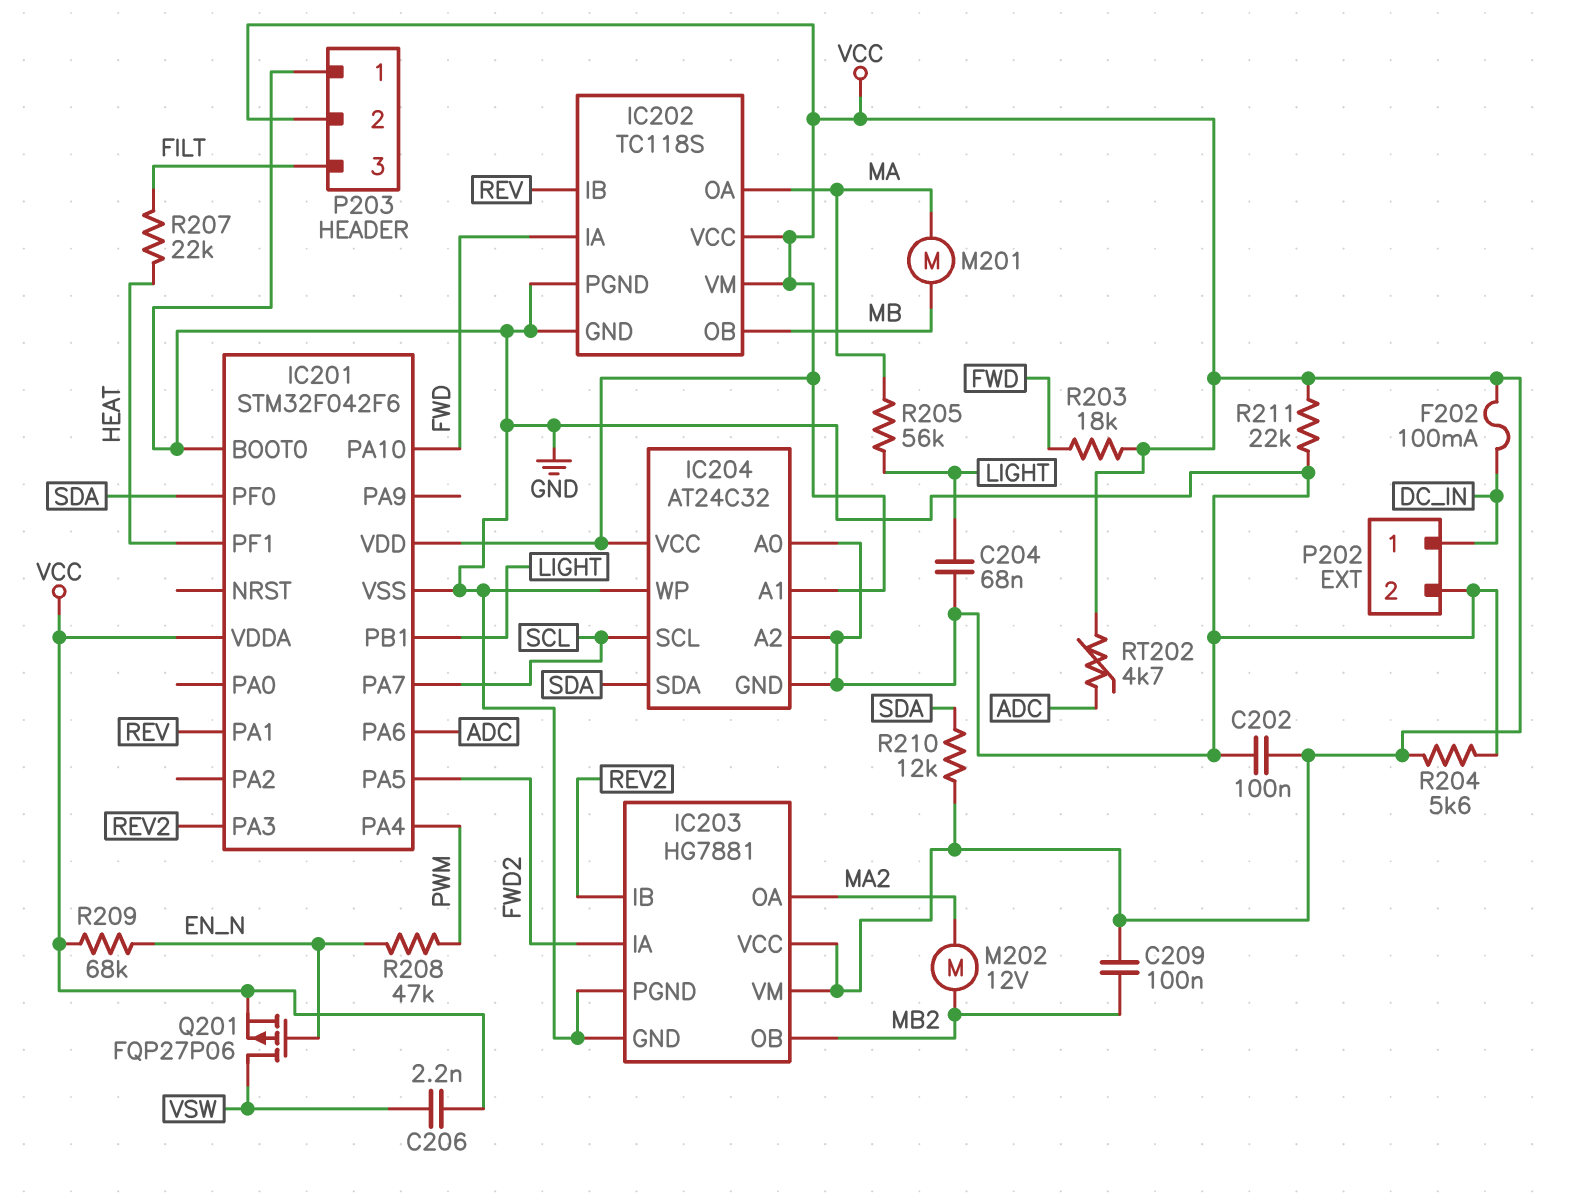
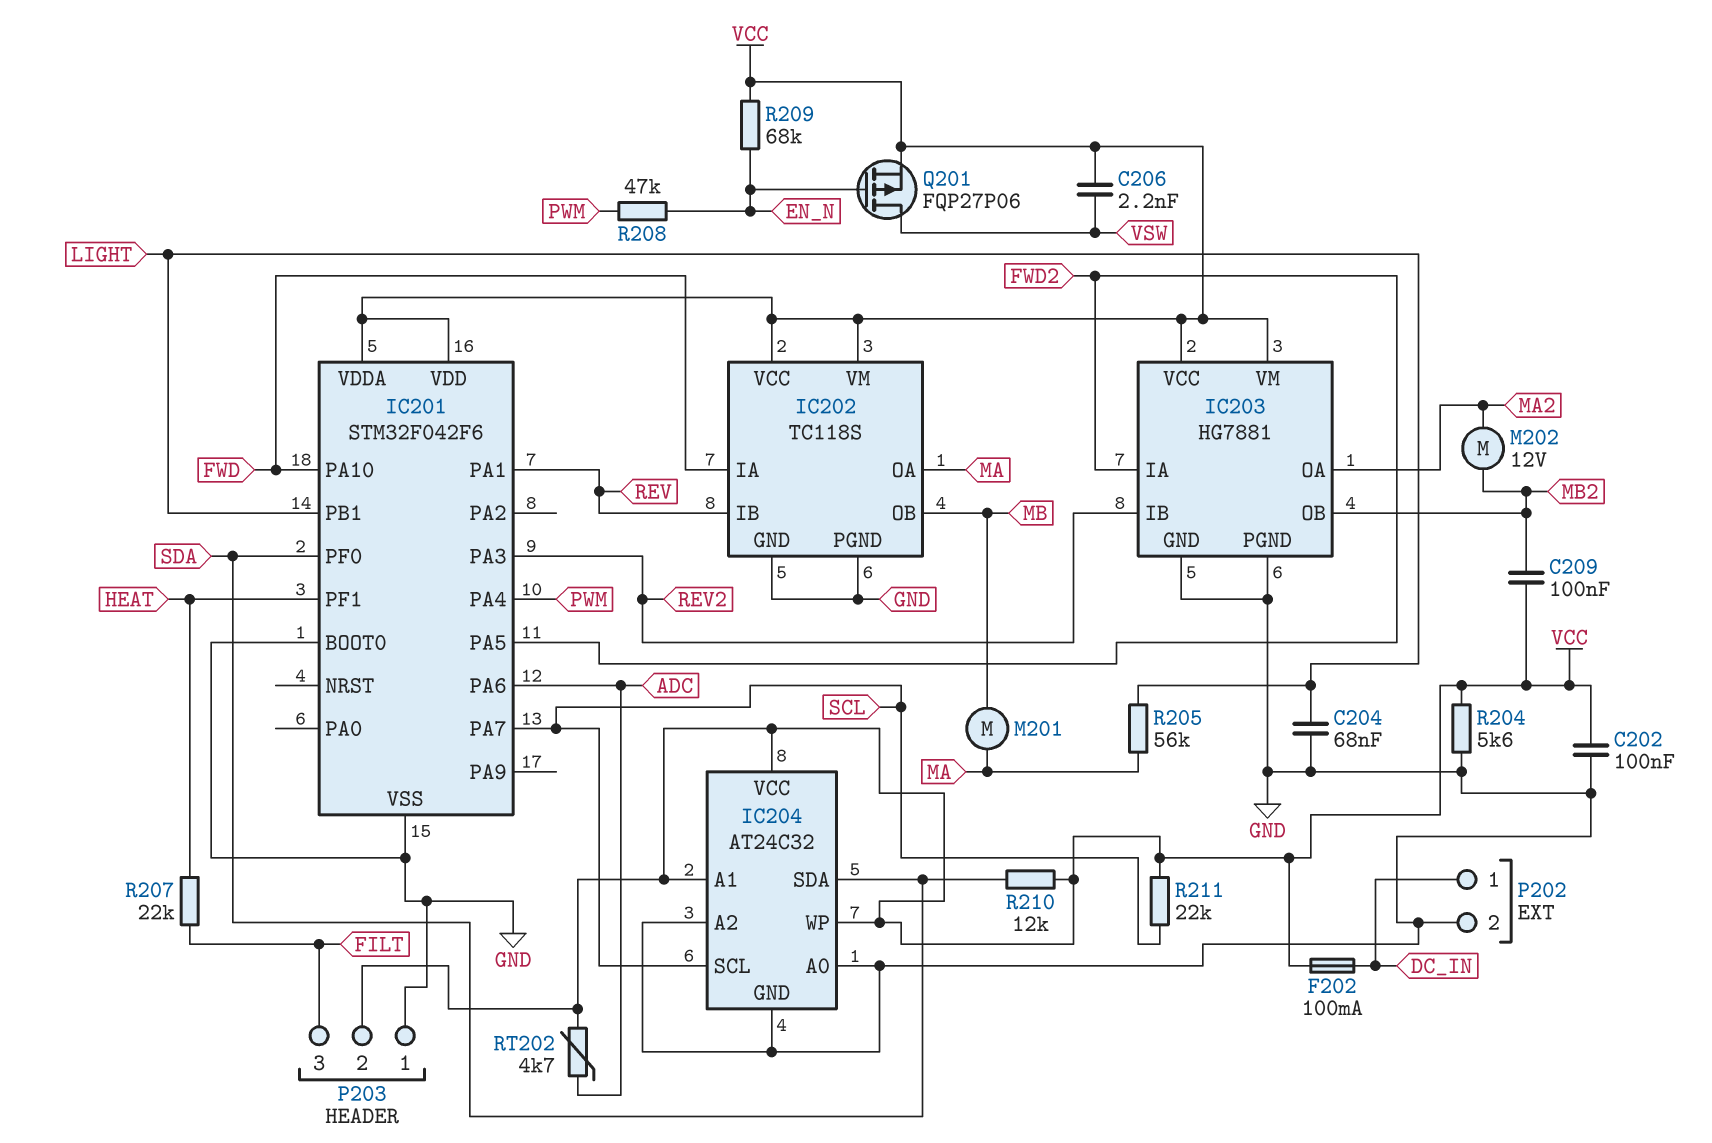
IC204 pin WP: GND -> VCC
R203: 18k (FWD, VCC) -> none
R211: 22k (GND, VCC) -> 22k (SCL, VCC)

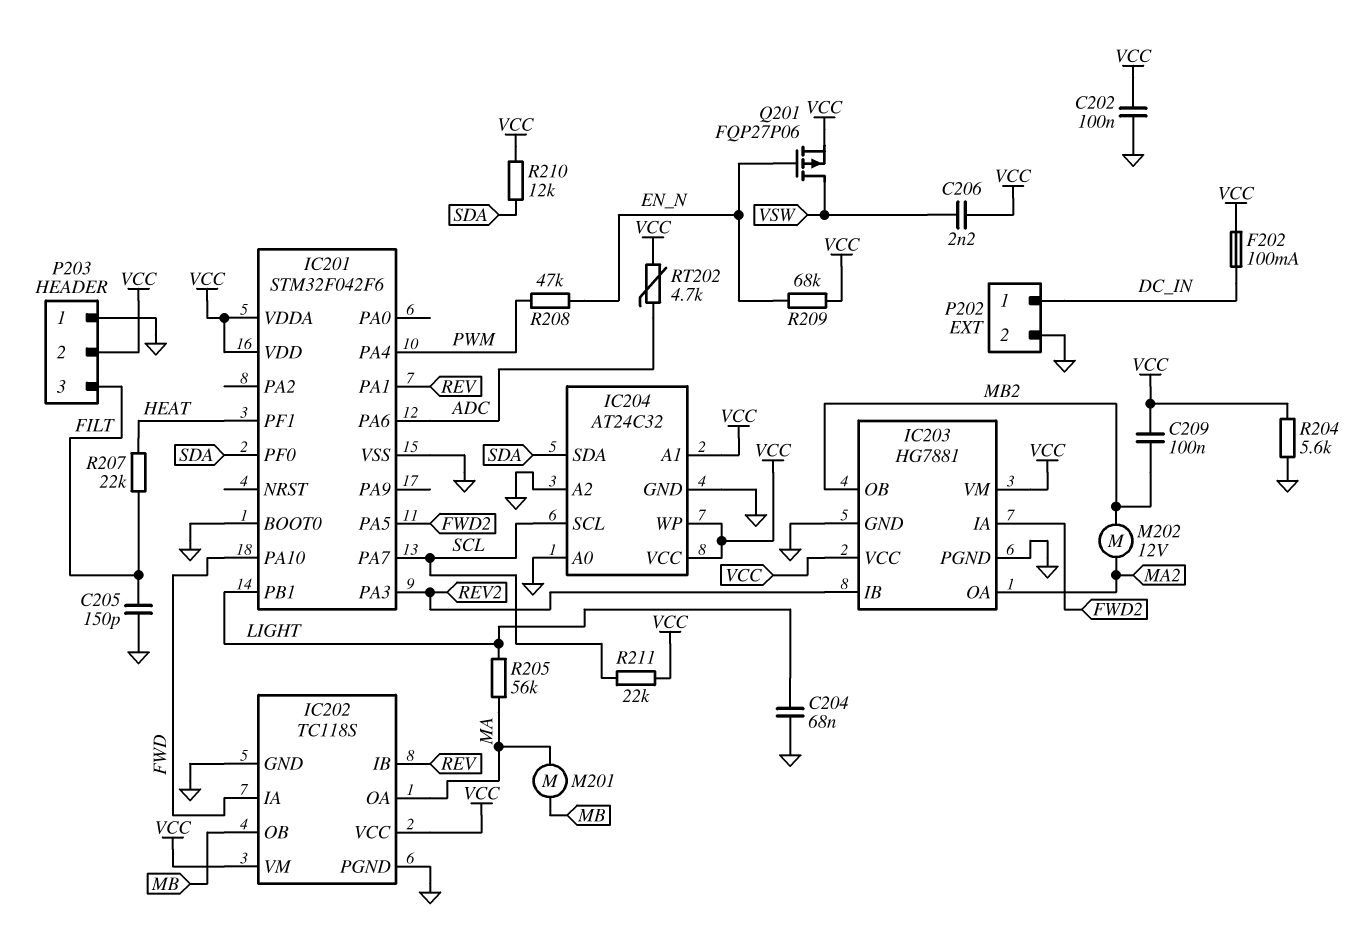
C205: none -> 150pF (FILT, GND)

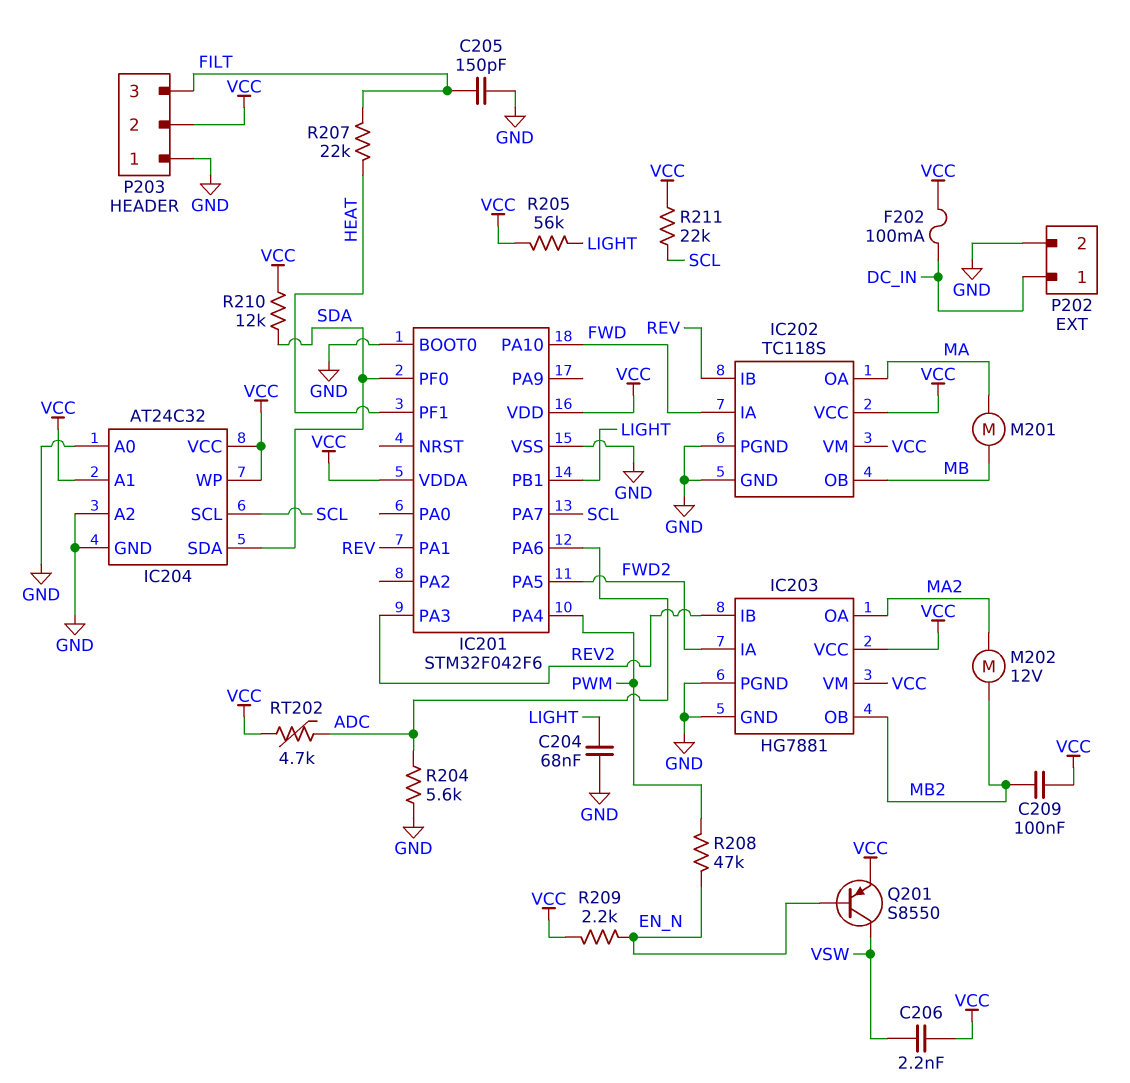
C202: 100nF (GND, VCC) -> none
Q201: PMOS FQP27P06 (G EN_N, D VSW, S VCC) -> PNP S8550 (B EN_N, C VSW, E VCC)
R204: 5.6k (GND, VCC) -> 5.6k (ADC, GND)
R205: 56k (LIGHT, MA) -> 56k (LIGHT, VCC)
R209: 68k (EN_N, VCC) -> 2.2k (EN_N, VCC)

